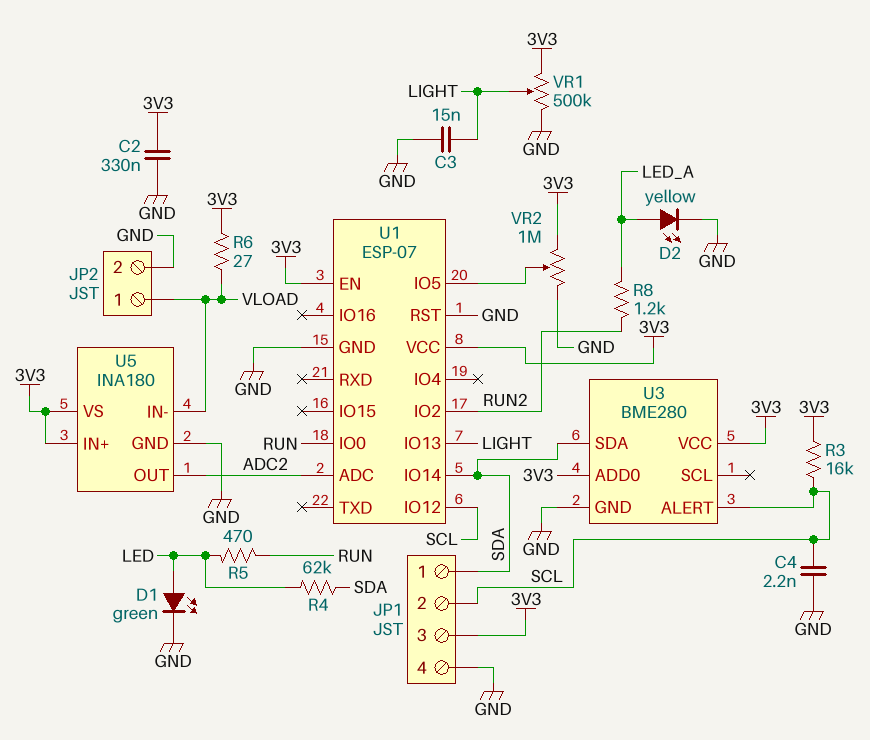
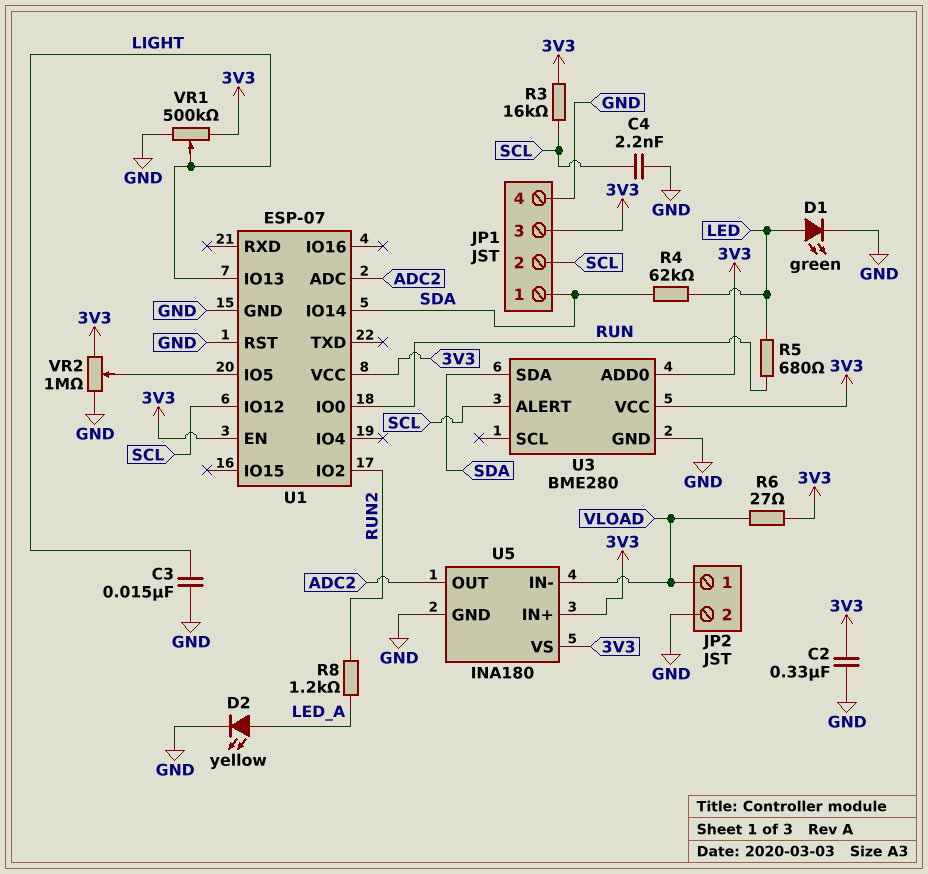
R5: 470 (LED, RUN) -> 680 (LED, RUN)

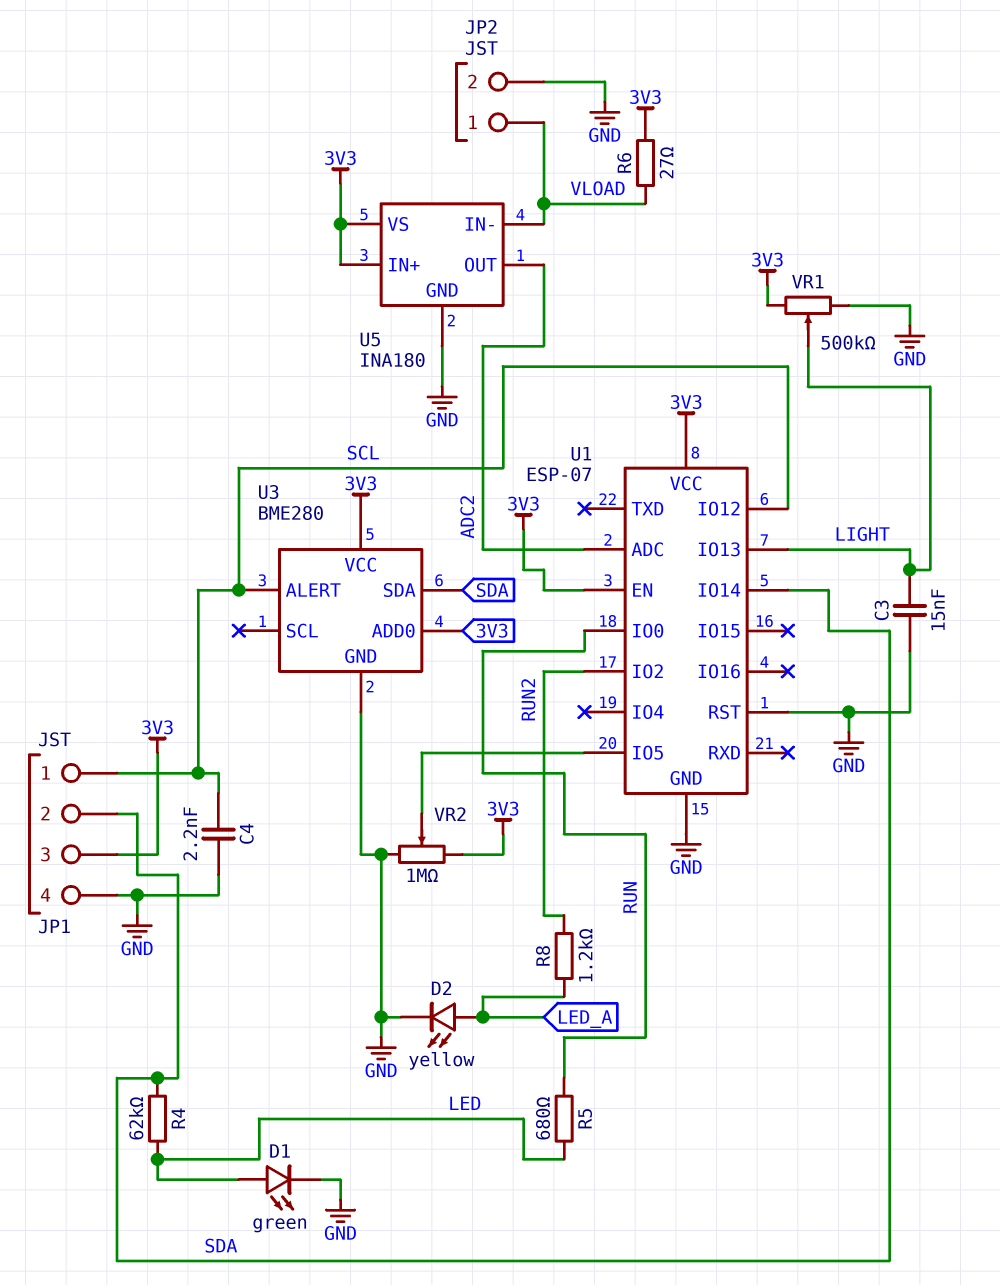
C2: 330nF (3V3, GND) -> none
JP1 pin 1: SDA -> SCL
JP1 pin 2: SCL -> SDA
R3: 16k (3V3, SCL) -> none

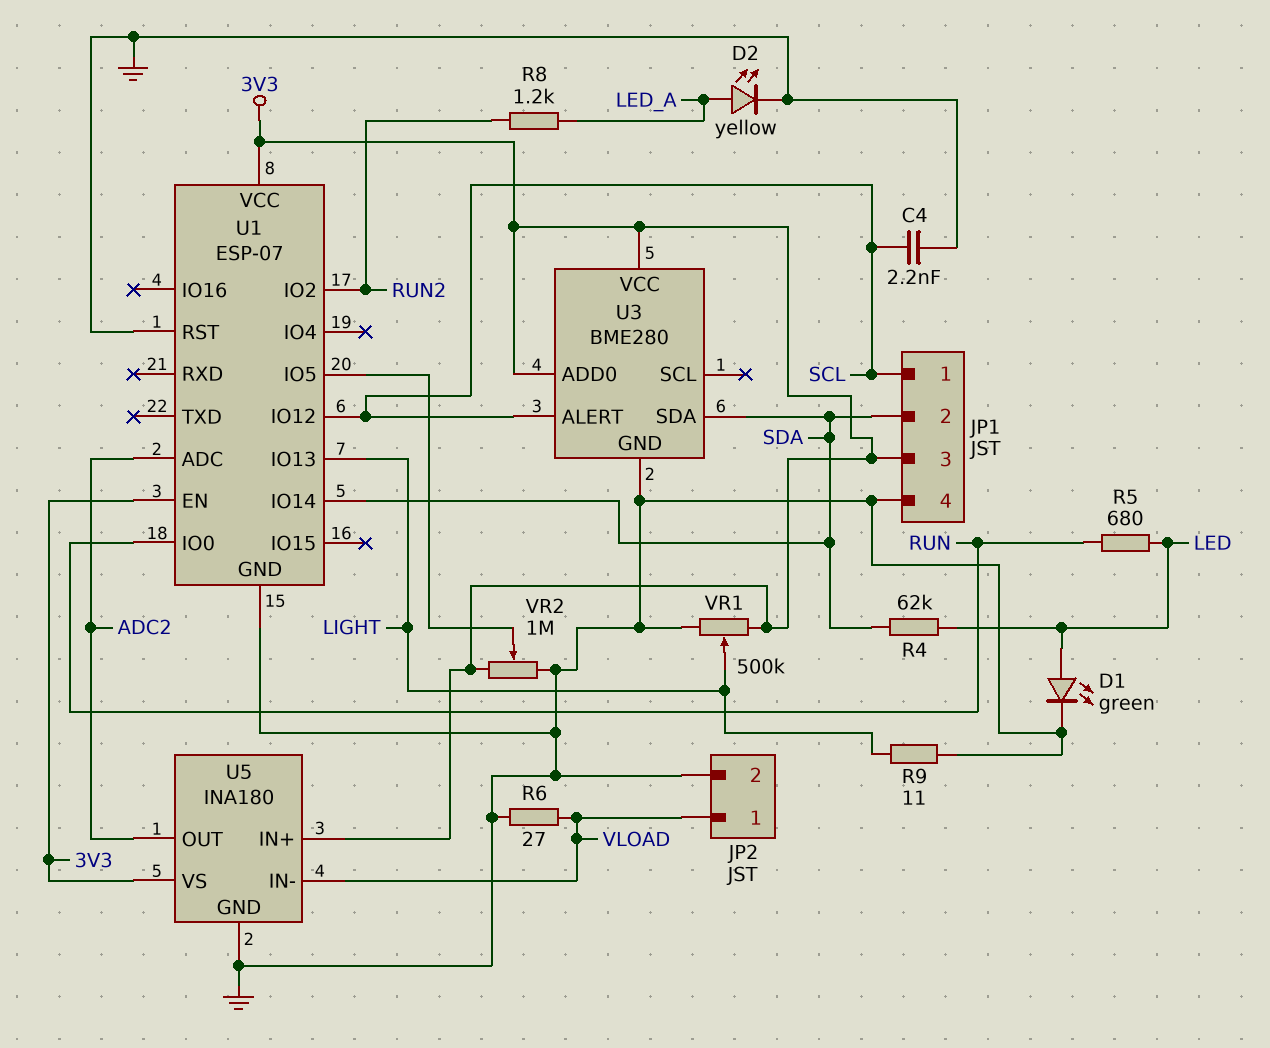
C3: 15nF (GND, LIGHT) -> none
R6: 27 (3V3, VLOAD) -> 27 (GND, VLOAD)
R9: none -> 11 (GND, LIGHT)

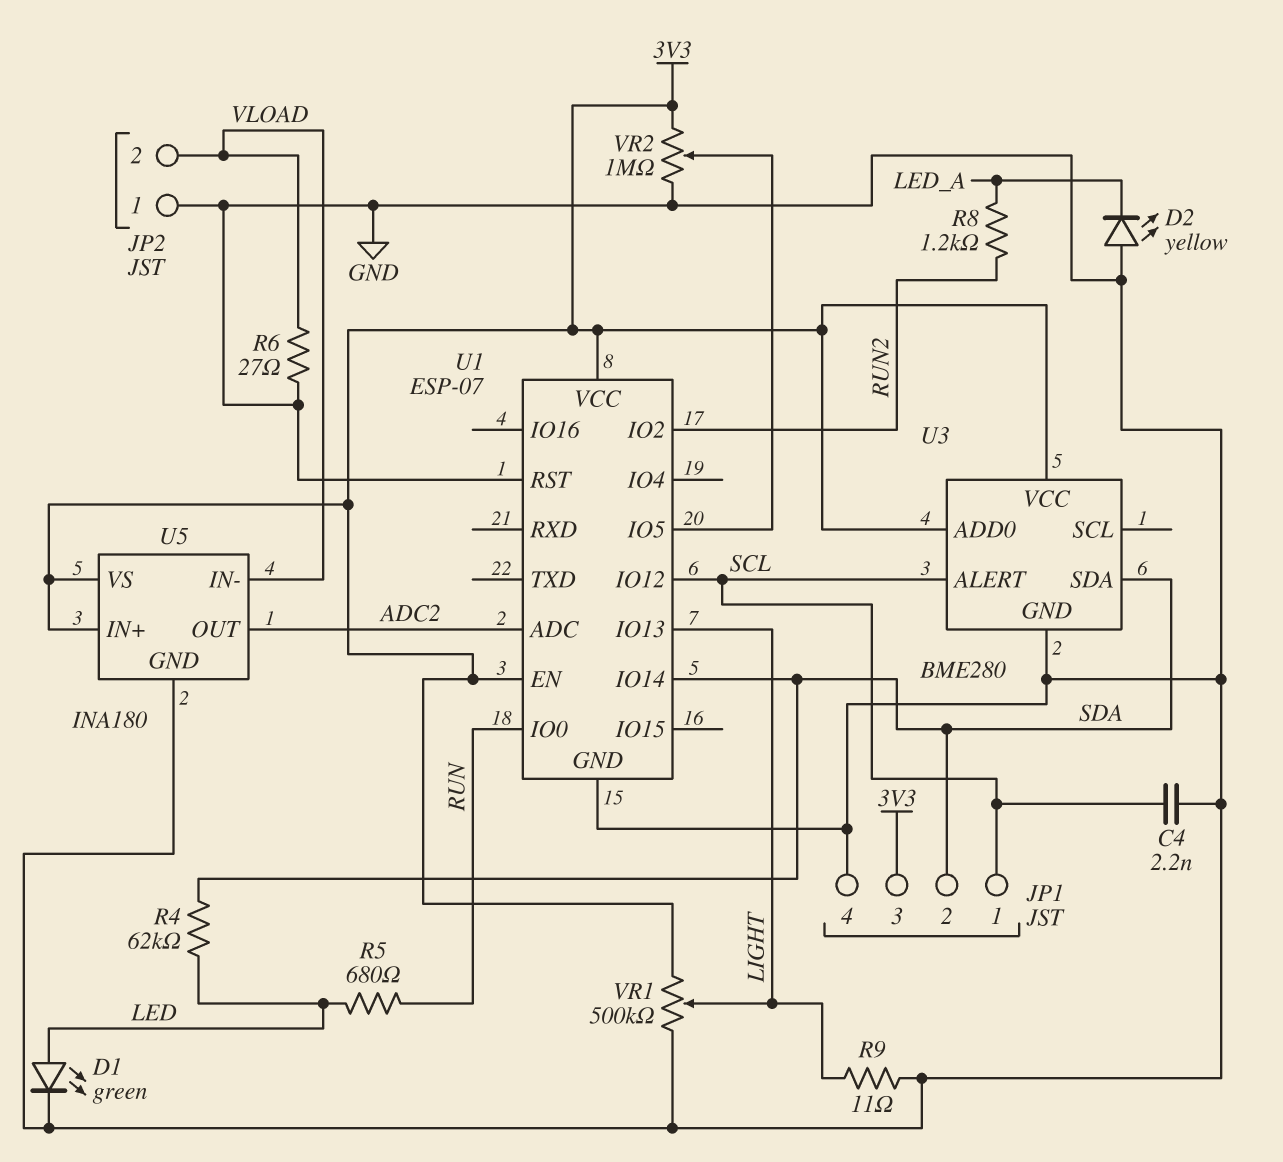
D2: LED yellow (A LED_A, K GND) -> LED yellow (A GND, K LED_A)
JP2 pin 1: VLOAD -> GND
JP2 pin 2: GND -> VLOAD

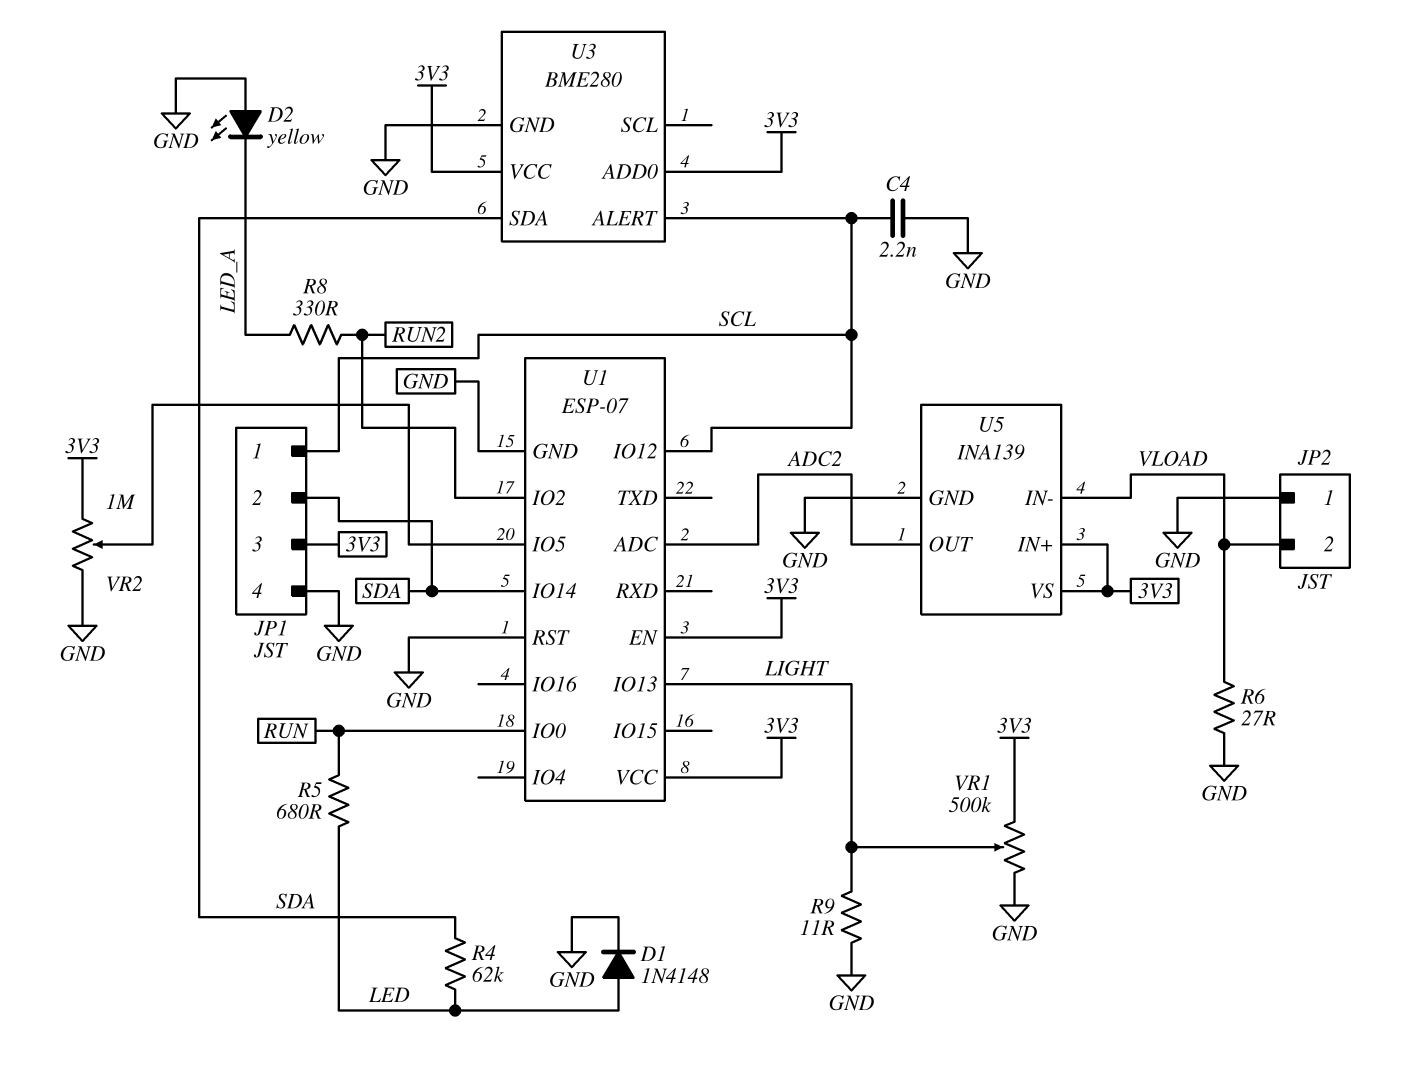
D1: LED green (A LED, K GND) -> diode 1N4148 (A LED, K GND)
R8: 1.2k (LED_A, RUN2) -> 330 (LED_A, RUN2)
U5: INA180 -> INA139

